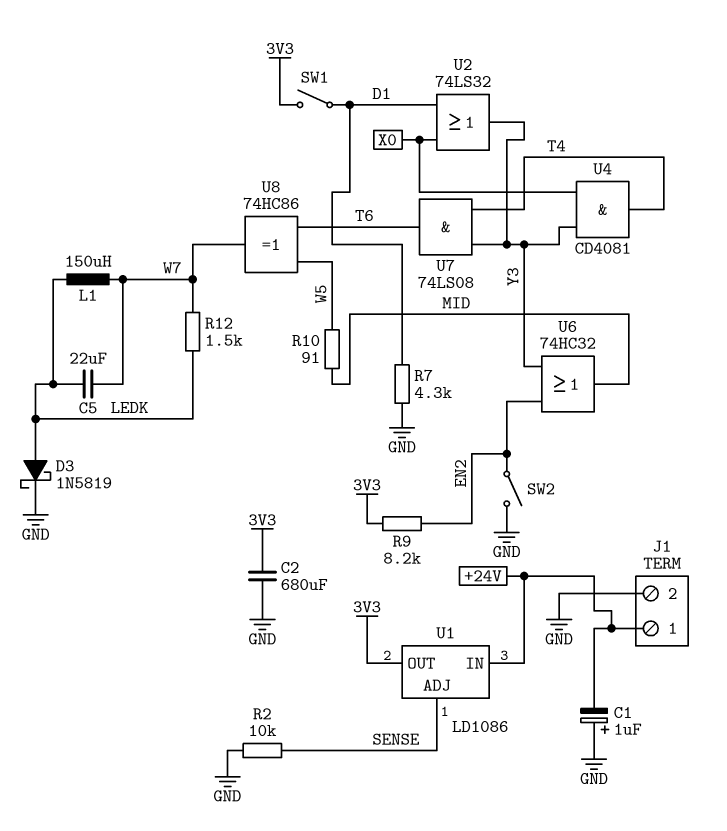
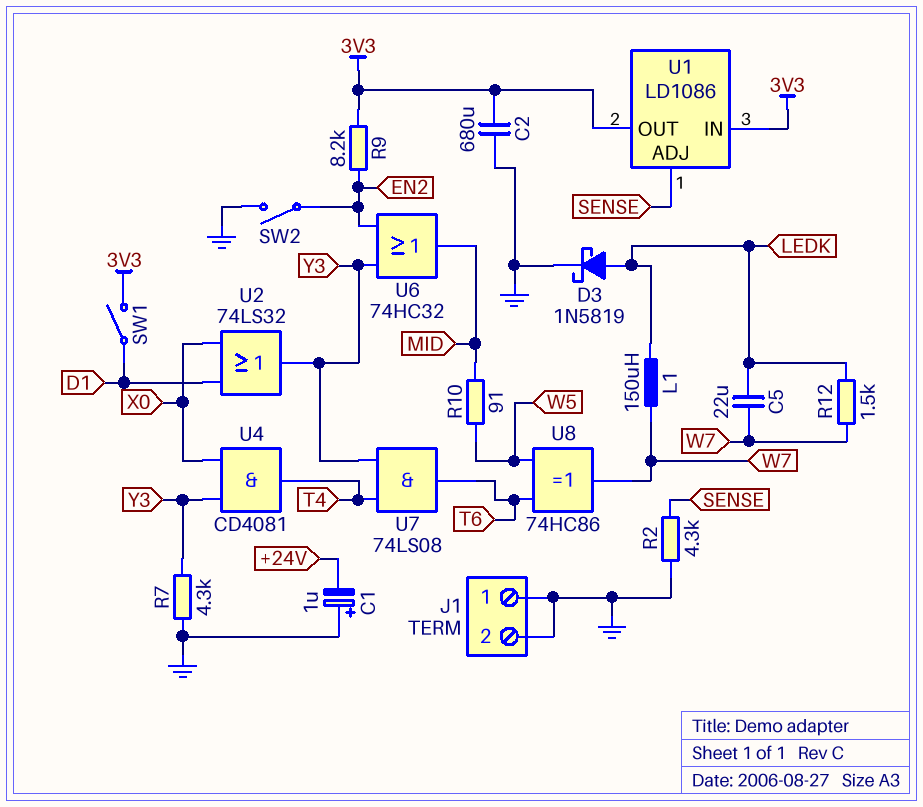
J1 pin 1: +24V -> GND
R2: 10k (GND, SENSE) -> 4.3k (GND, SENSE)
R7: 4.3k (D1, GND) -> 4.3k (GND, Y3)
U1 pin IN: +24V -> 3V3

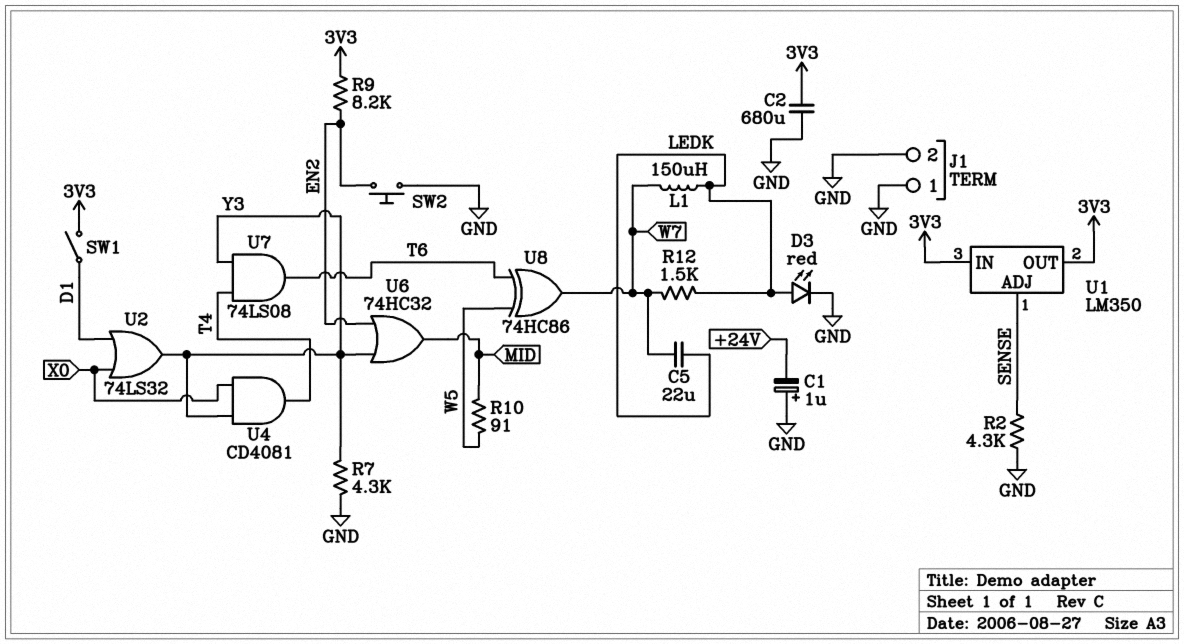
D3: schottky 1N5819 (A LEDK, K GND) -> LED red (A LEDK, K GND)
SW2: switch (EN2, GND) -> button (EN2, GND)
U1: LD1086 -> LM350

